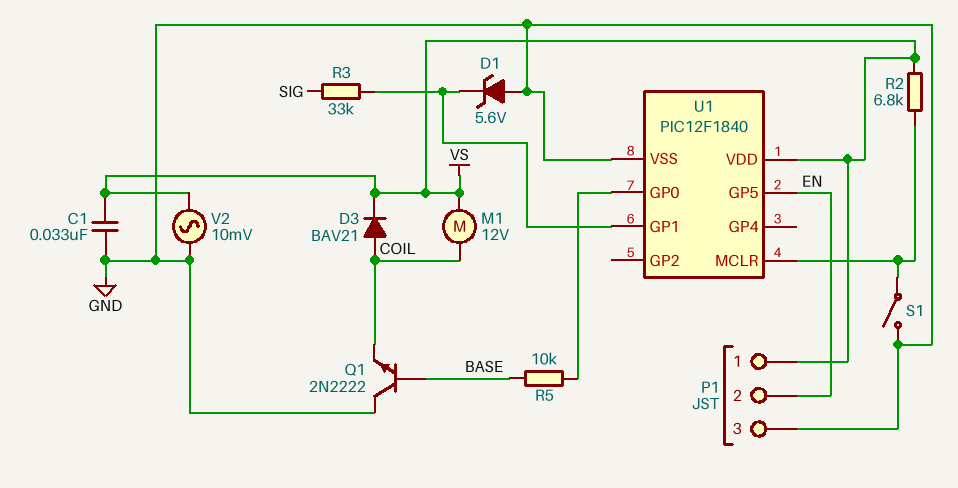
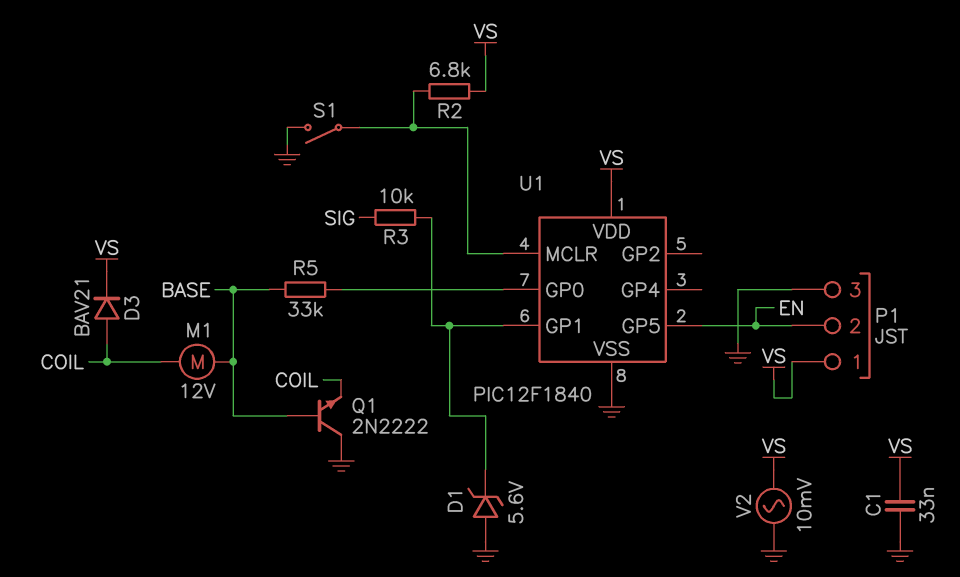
M1: motor 12V (COIL, VS) -> motor 12V (BASE, COIL)
R3: 33k (SIG, U1/GP1) -> 10k (SIG, U1/GP1)
R5: 10k (BASE, U1/GP0) -> 33k (BASE, U1/GP0)

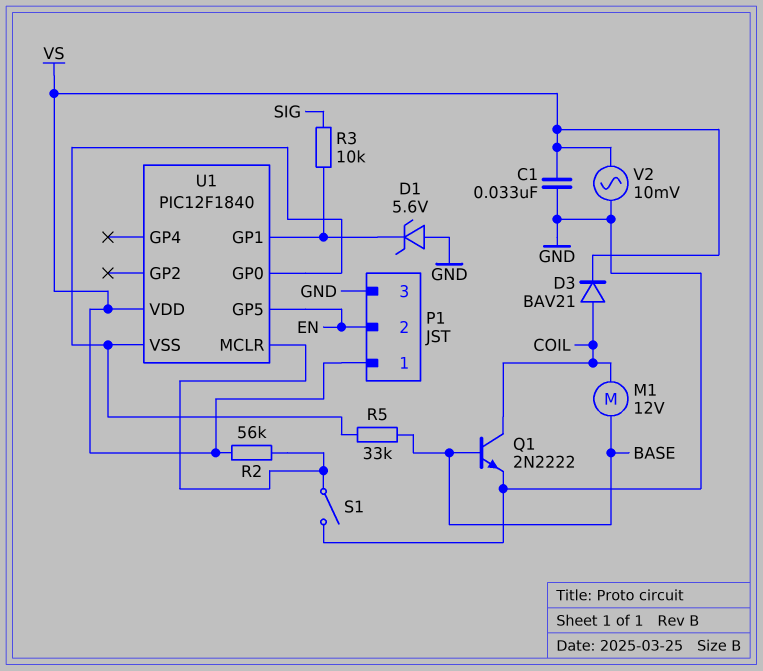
Q1: NPN 2N2222 (B BASE, C GND, E COIL) -> NPN 2N2222 (B BASE, C COIL, E GND)
R2: 6.8k (U1/MCLR, VS) -> 56k (U1/MCLR, VS)
U1 pin VSS: GND -> U1/GP0

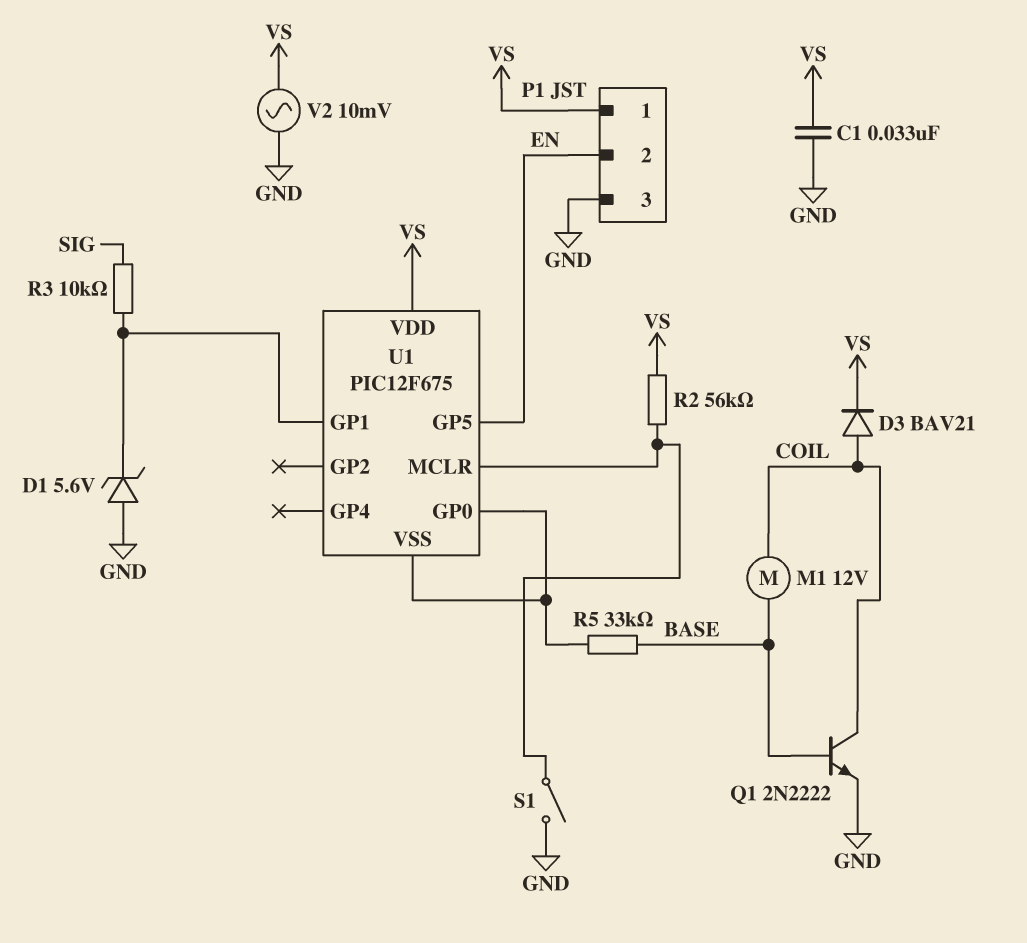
U1: PIC12F1840 -> PIC12F675

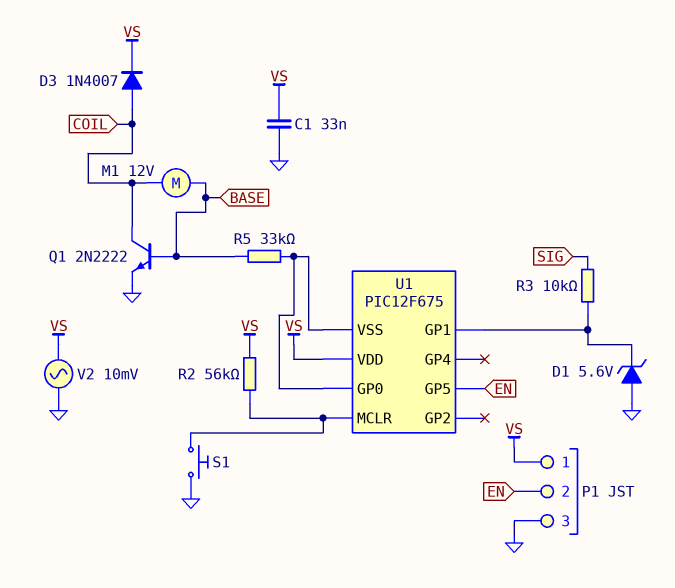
D3: diode BAV21 (A COIL, K VS) -> diode 1N4007 (A COIL, K VS)
S1: switch (GND, U1/MCLR) -> button (GND, U1/MCLR)

